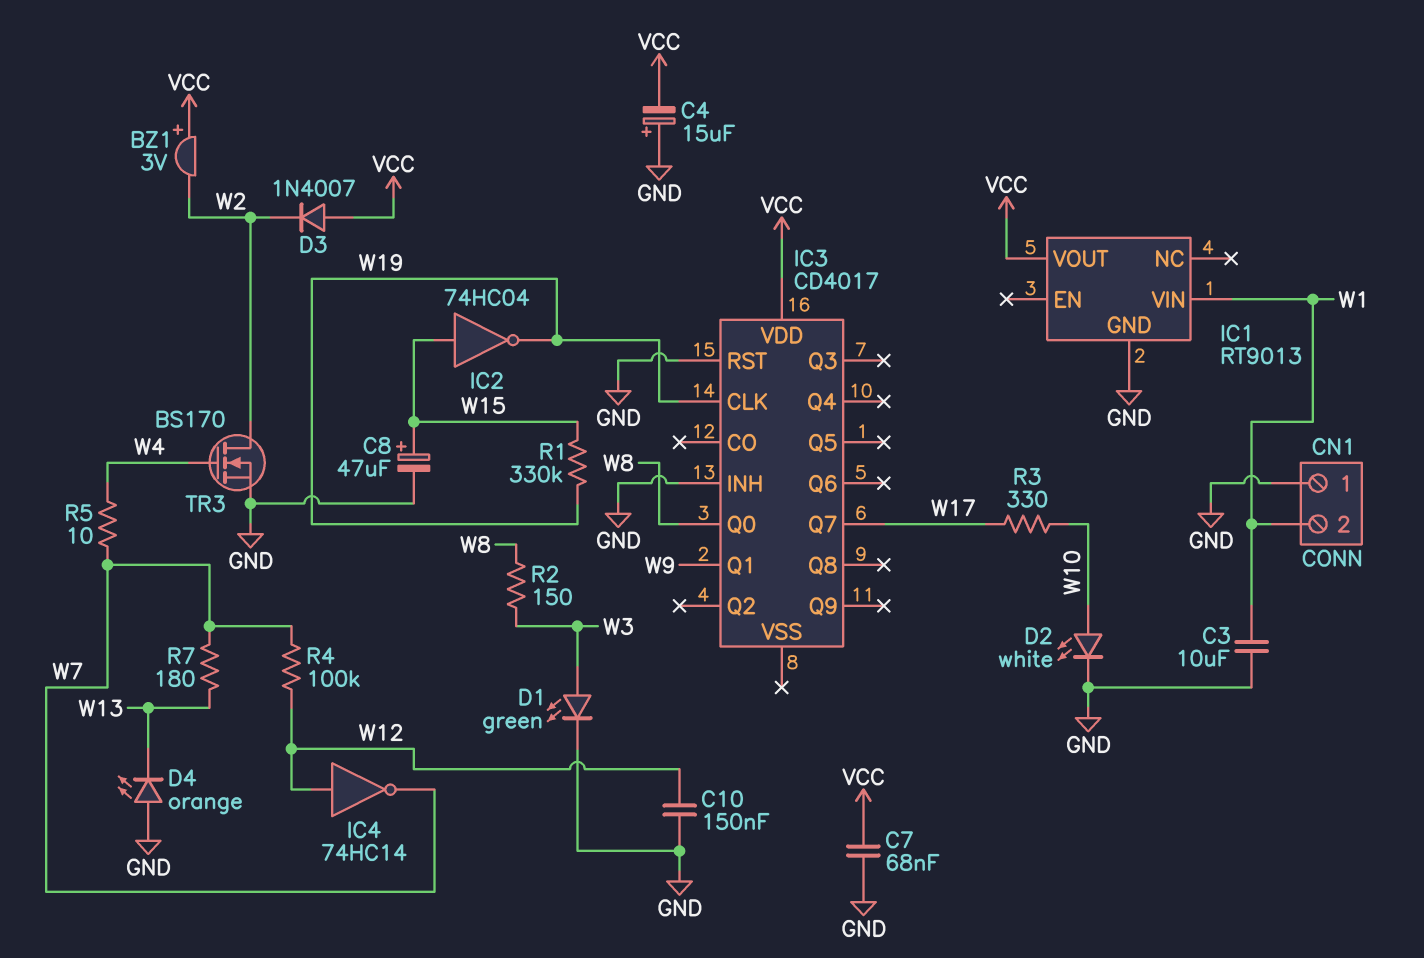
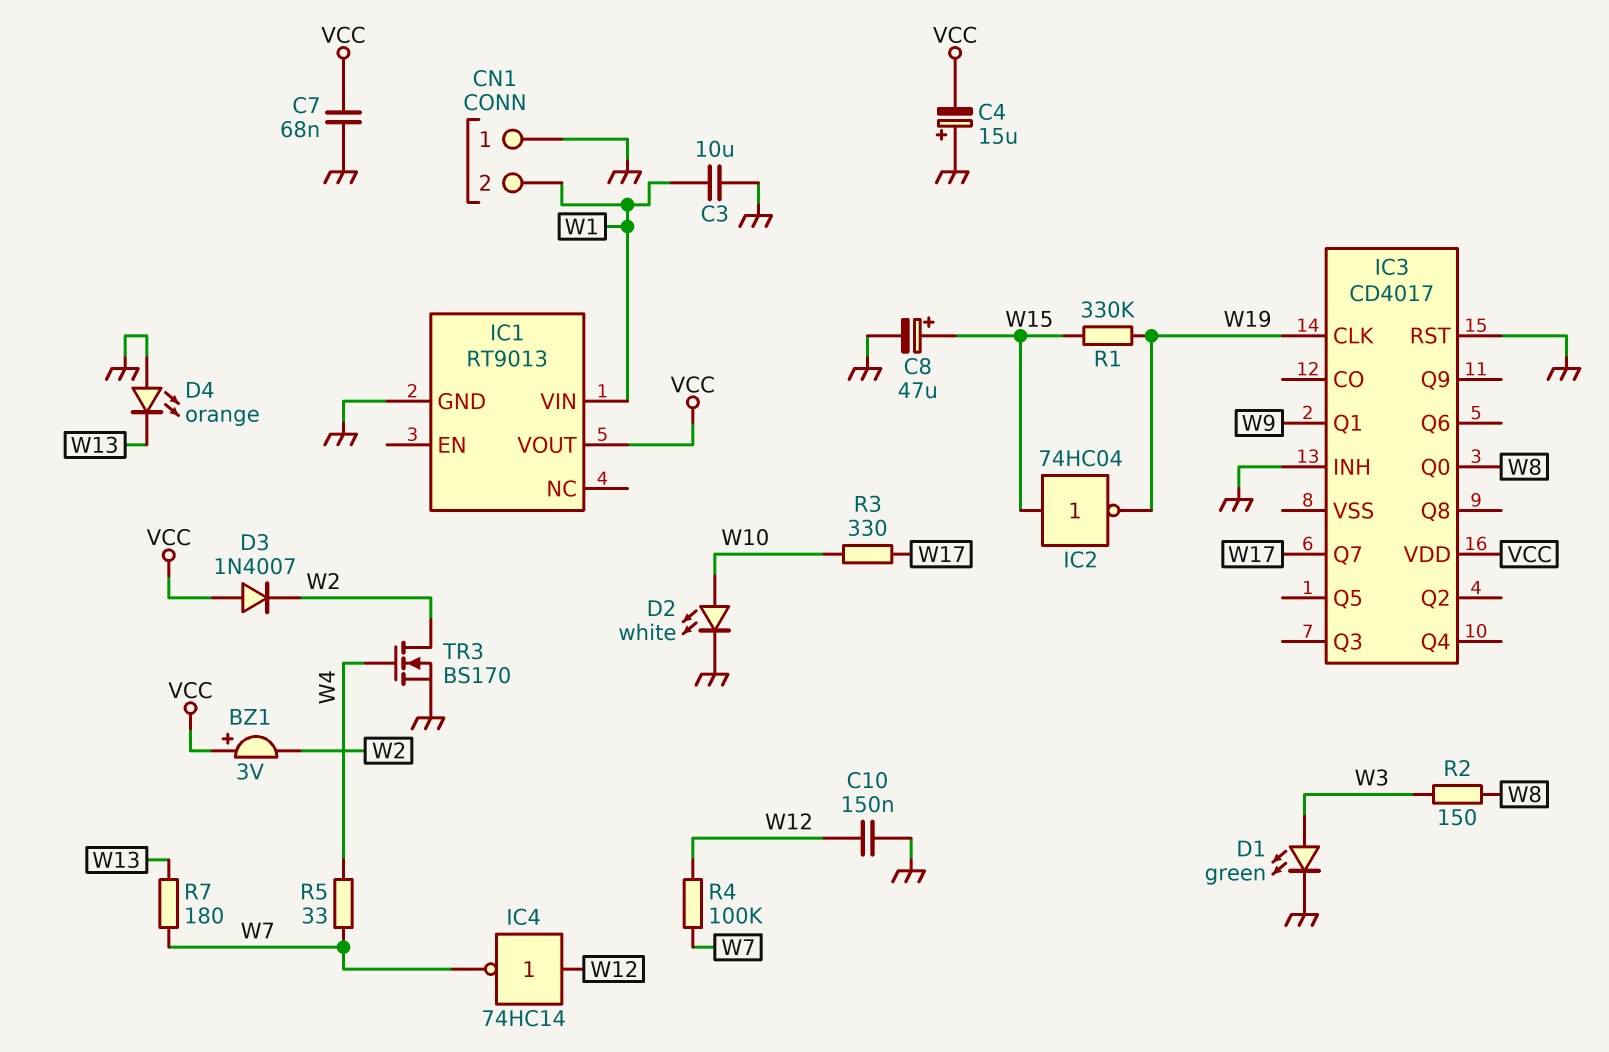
R5: 10 (W4, W7) -> 33 (W4, W7)

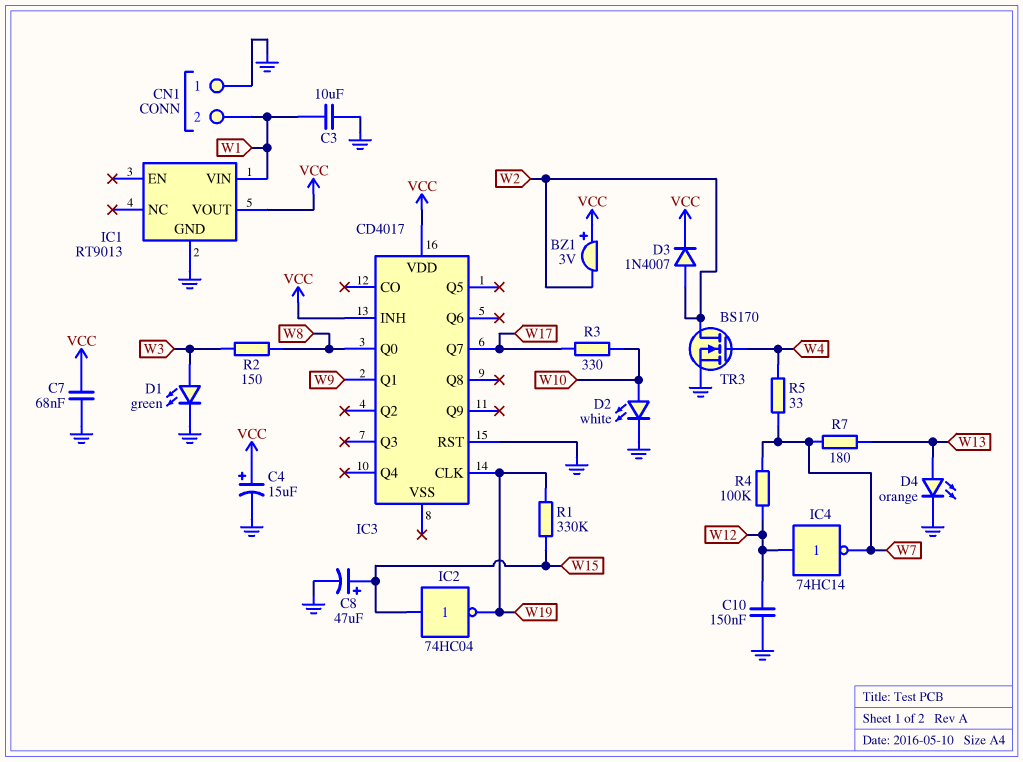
C4: 15uF (plus GND, minus VCC) -> 15uF (plus VCC, minus GND)
D3: diode 1N4007 (A VCC, K W2) -> diode 1N4007 (A W2, K VCC)
D4: LED orange (A GND, K W13) -> LED orange (A W13, K GND)
IC3 pin INH: GND -> VCC

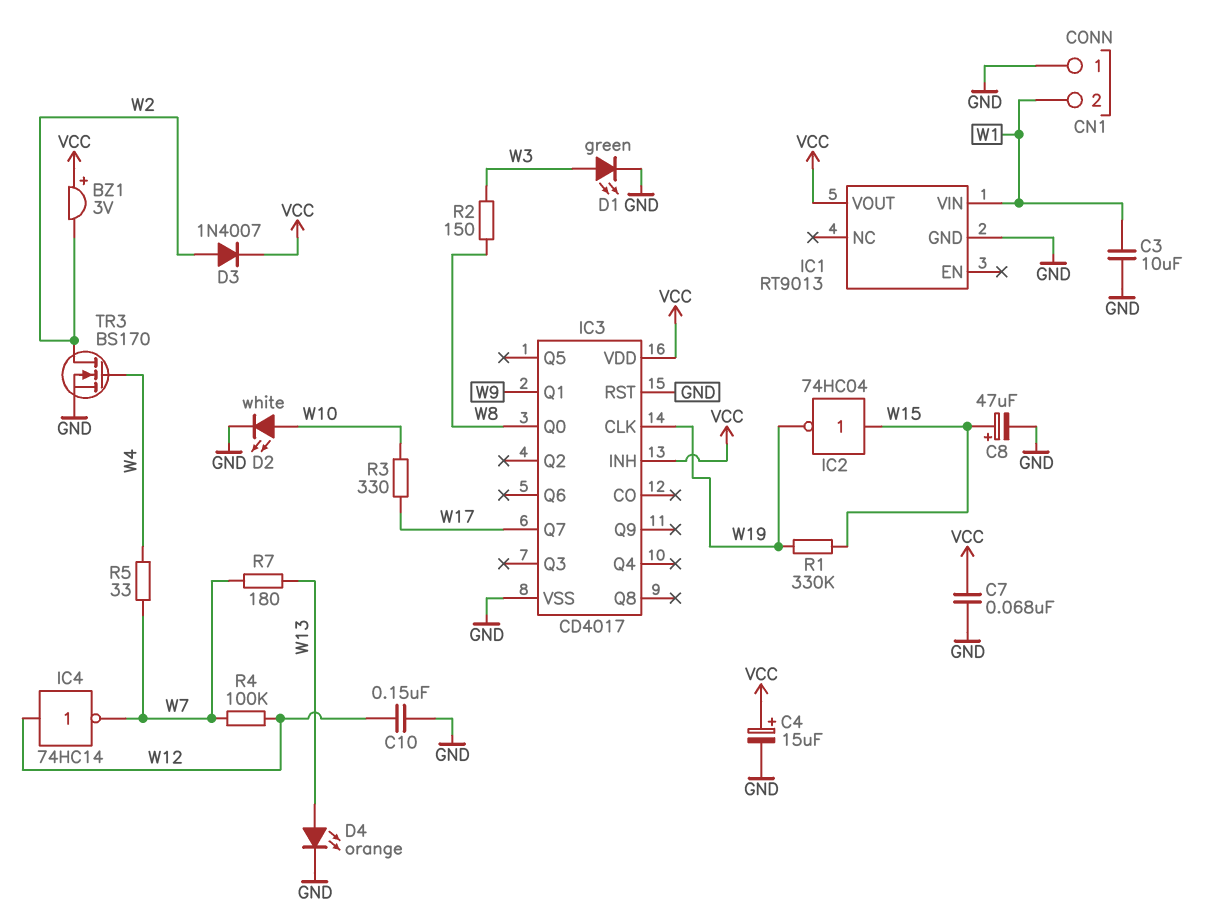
IC3 pin VSS: none -> GND

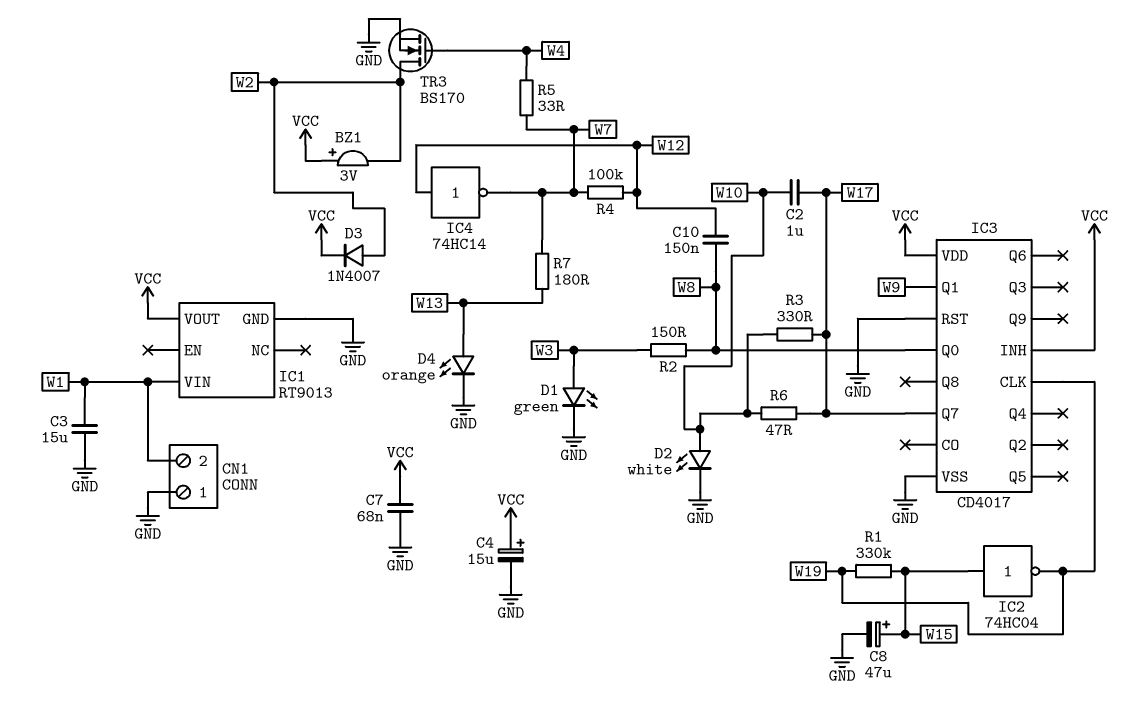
C2: none -> 1uF (W10, W17)
C3: 10uF (GND, W1) -> 15uF (GND, W1)
C10: 150nF (GND, W12) -> 150nF (W8, W12)
R6: none -> 47 (W10, W17)

